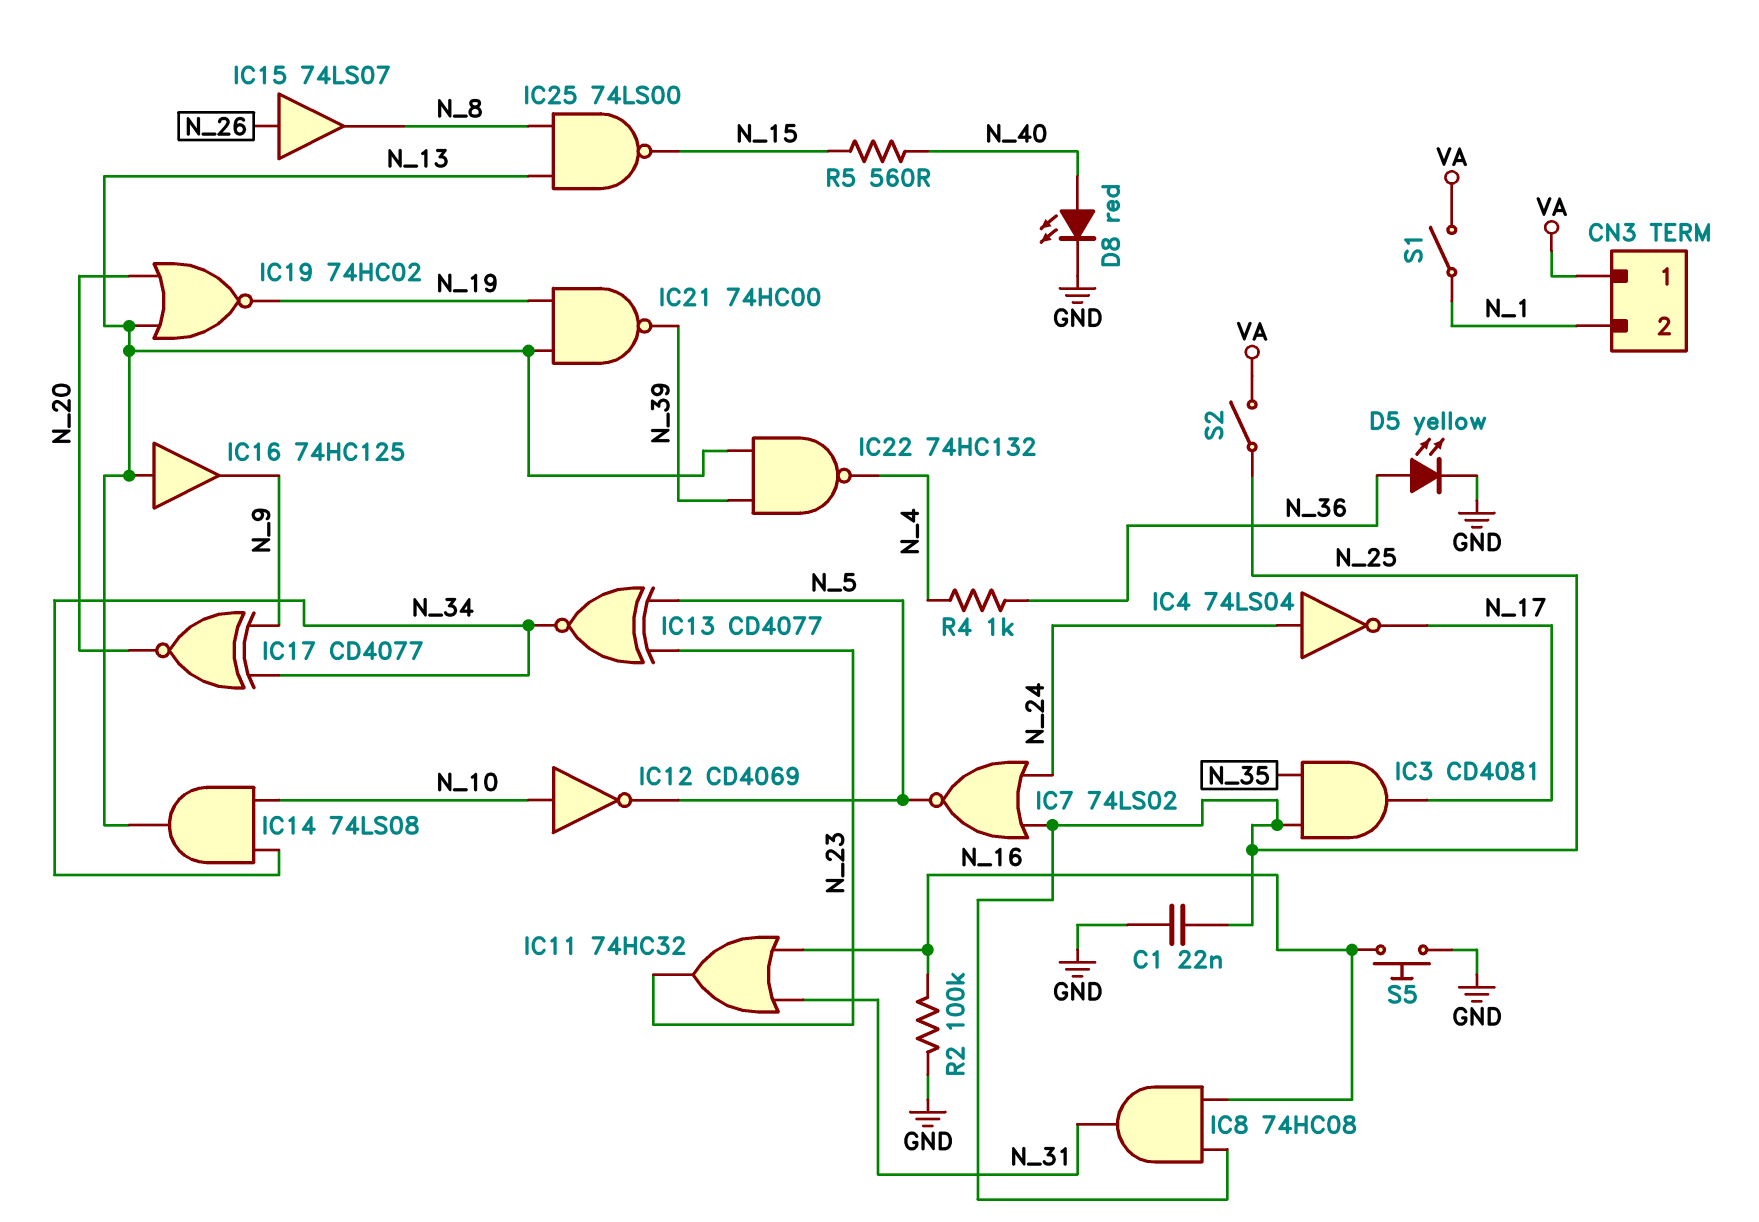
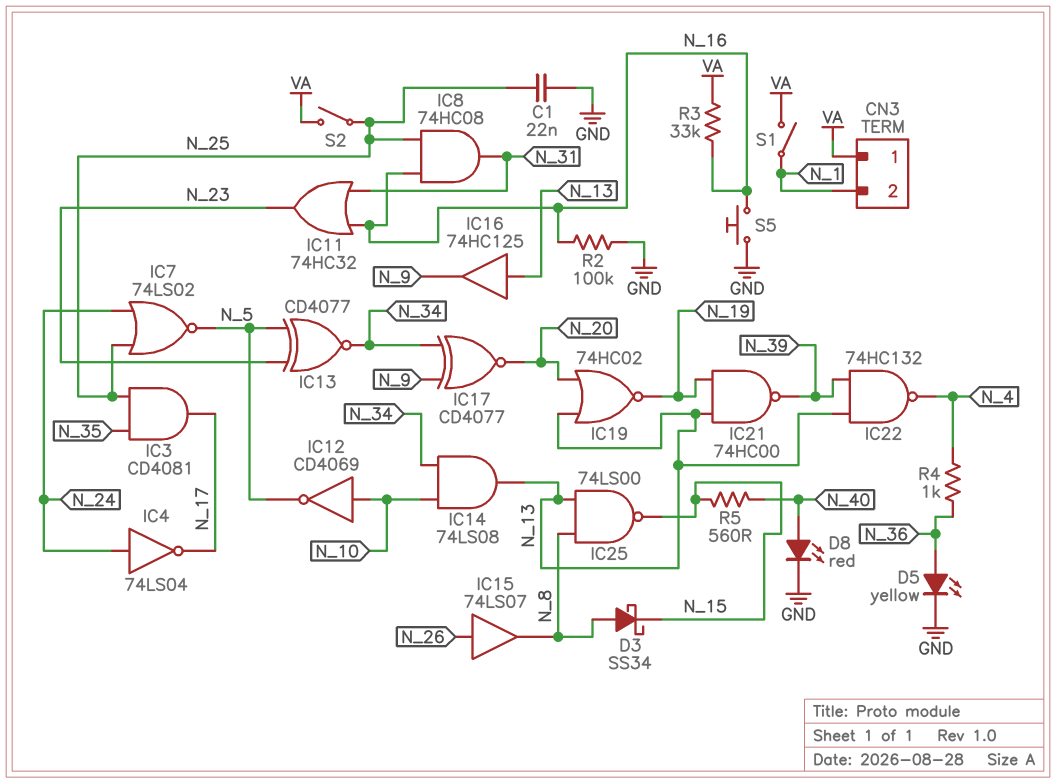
D3: none -> schottky SS34 (A N_8, K N_15)
R3: none -> 33k (N_16, VA)

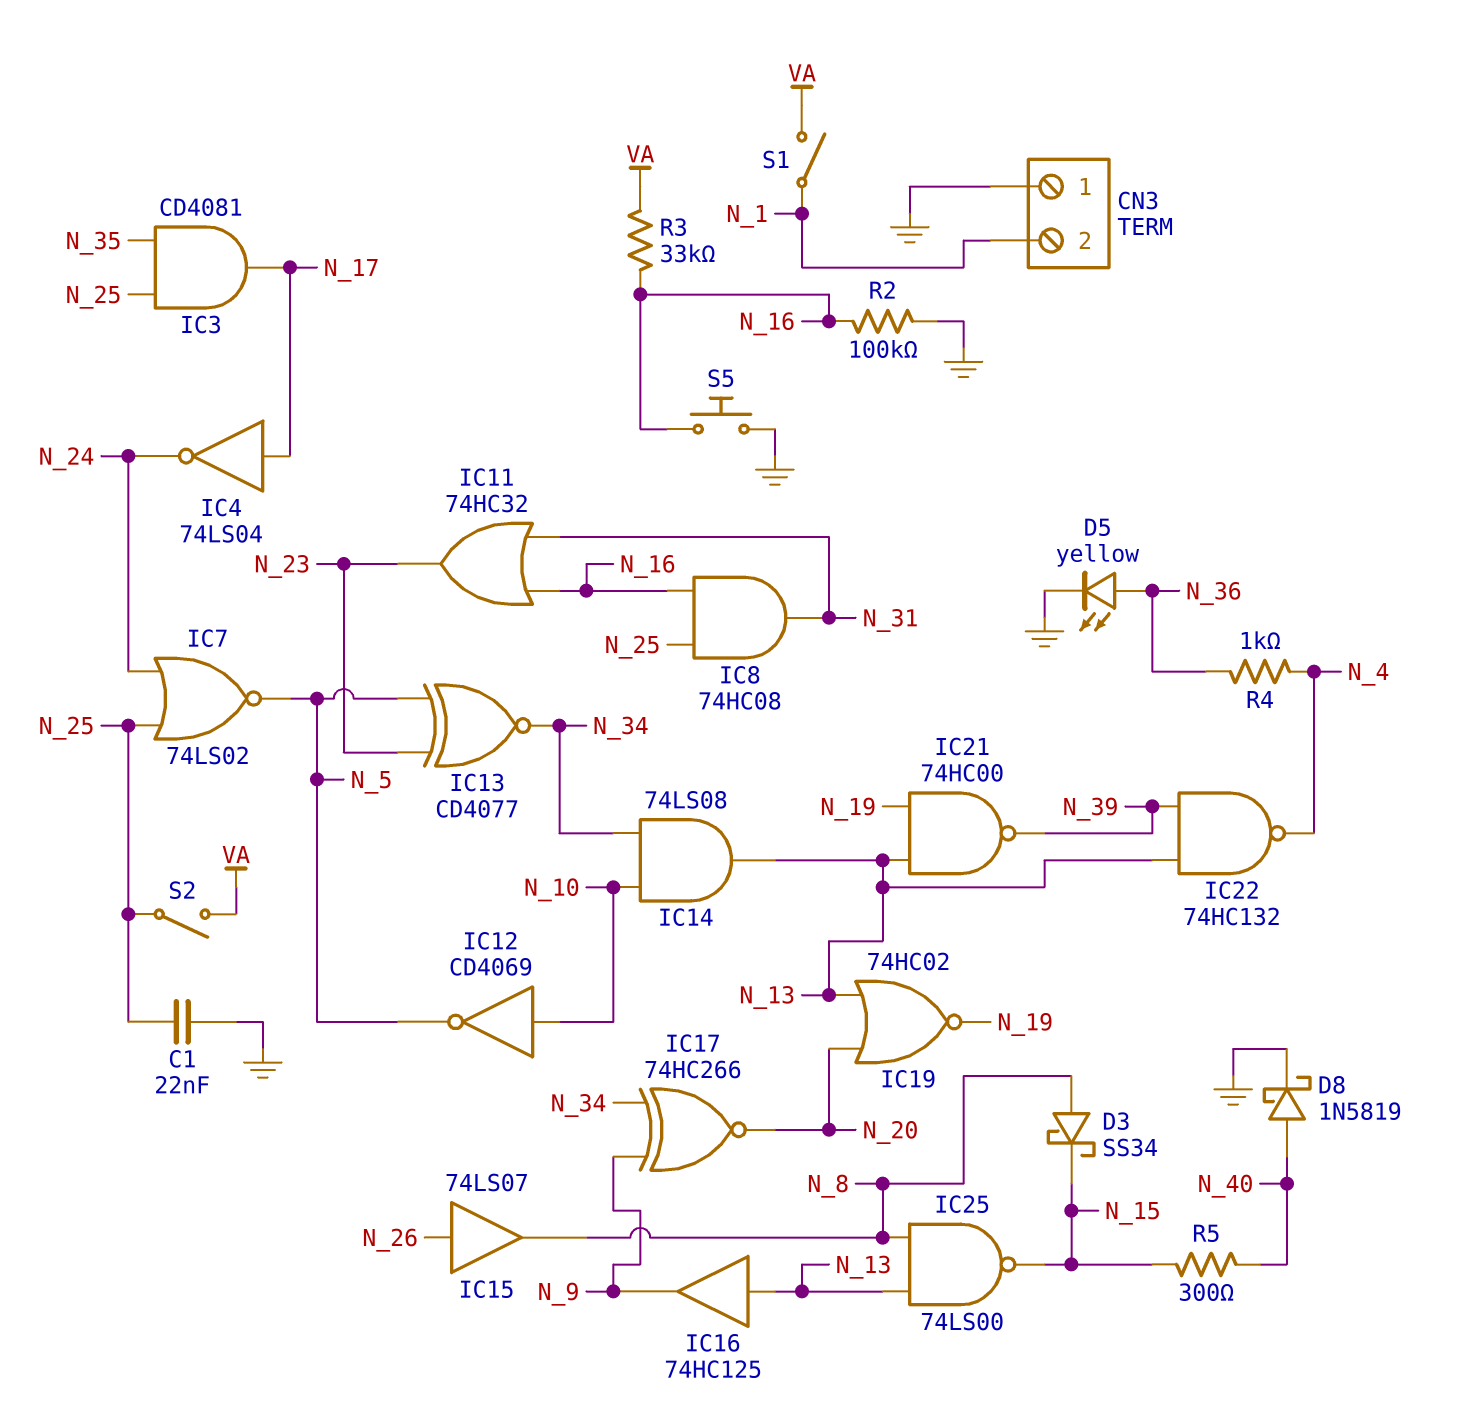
CN3 pin 1: VA -> GND
D8: LED red (A N_40, K GND) -> schottky 1N5819 (A N_40, K GND)
IC4: NOT 74LS04 (in N_24, out N_17) -> NOT 74LS04 (in N_17, out N_24)
IC17: XNOR CD4077 (in N_9, in N_34, out N_20) -> XNOR 74HC266 (in N_9, in N_34, out N_20)
R5: 560 (N_15, N_40) -> 300 (N_15, N_40)

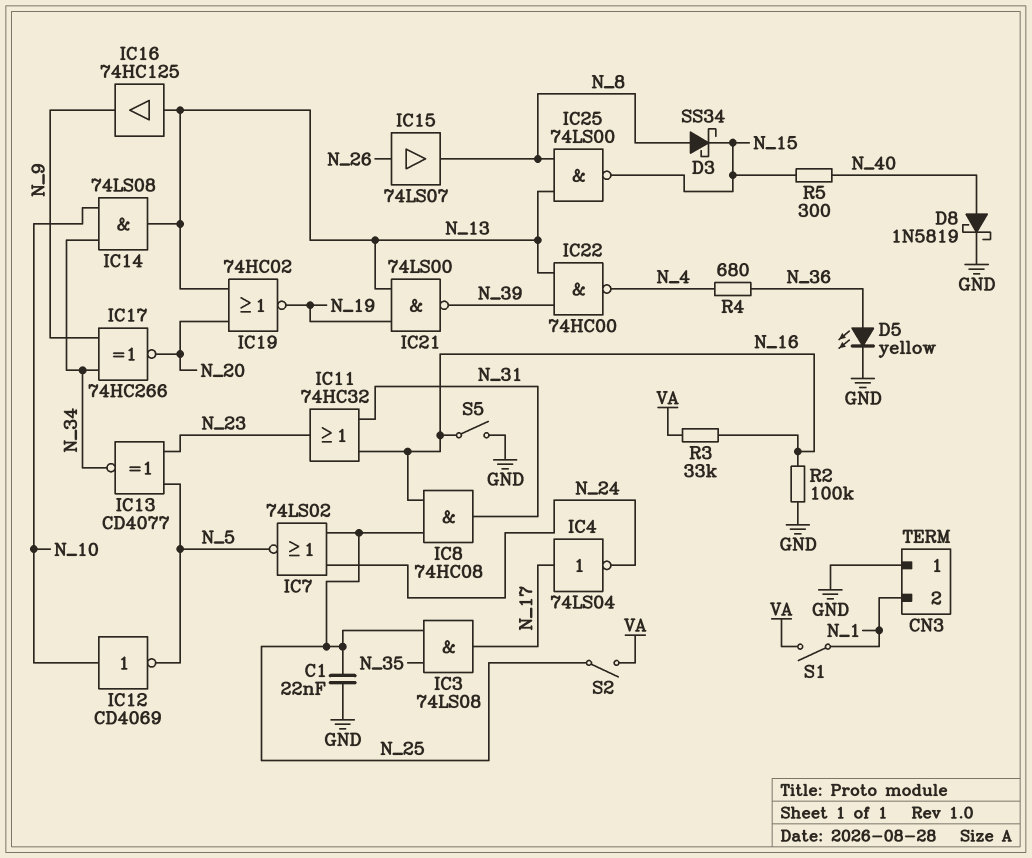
IC3: AND CD4081 (in N_25, in N_35, out N_17) -> AND 74LS08 (in N_25, in N_35, out N_17)
IC21: NAND 74HC00 (in N_13, in N_19, out N_39) -> NAND 74LS00 (in N_13, in N_19, out N_39)
IC22: NAND 74HC132 (in N_13, in N_39, out N_4) -> NAND 74HC00 (in N_13, in N_39, out N_4)
R4: 1k (N_4, N_36) -> 680 (N_4, N_36)
S5: button (GND, N_16) -> switch (GND, N_16)

